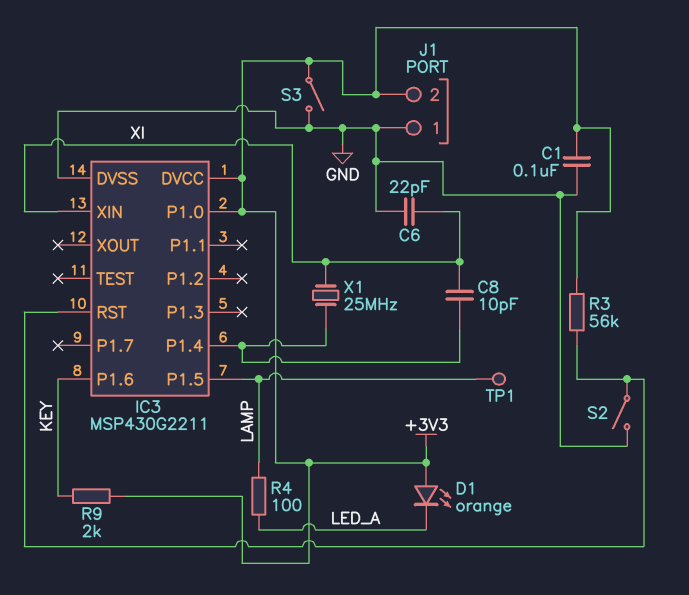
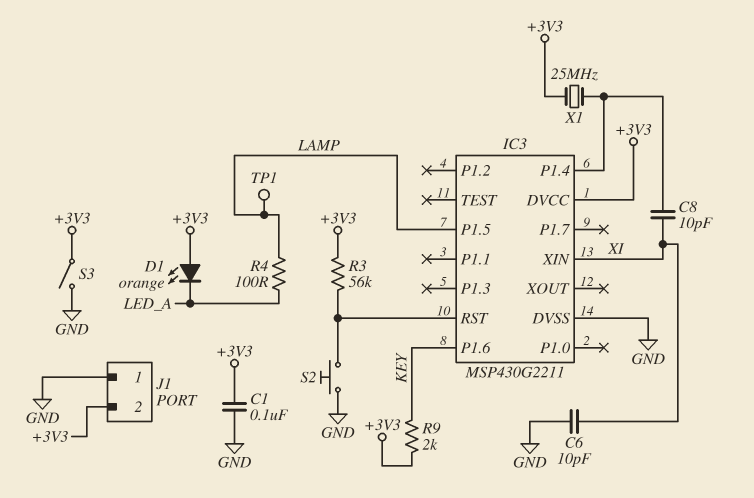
C6: 22pF (GND, XI) -> 10pF (GND, XI)
IC3 pin P1.0: +3V3 -> none
S2: switch (GND, IC3/RST) -> button (GND, IC3/RST)
X1: 25MHz (IC3/P1.4, XI) -> 25MHz (+3V3, IC3/P1.4)

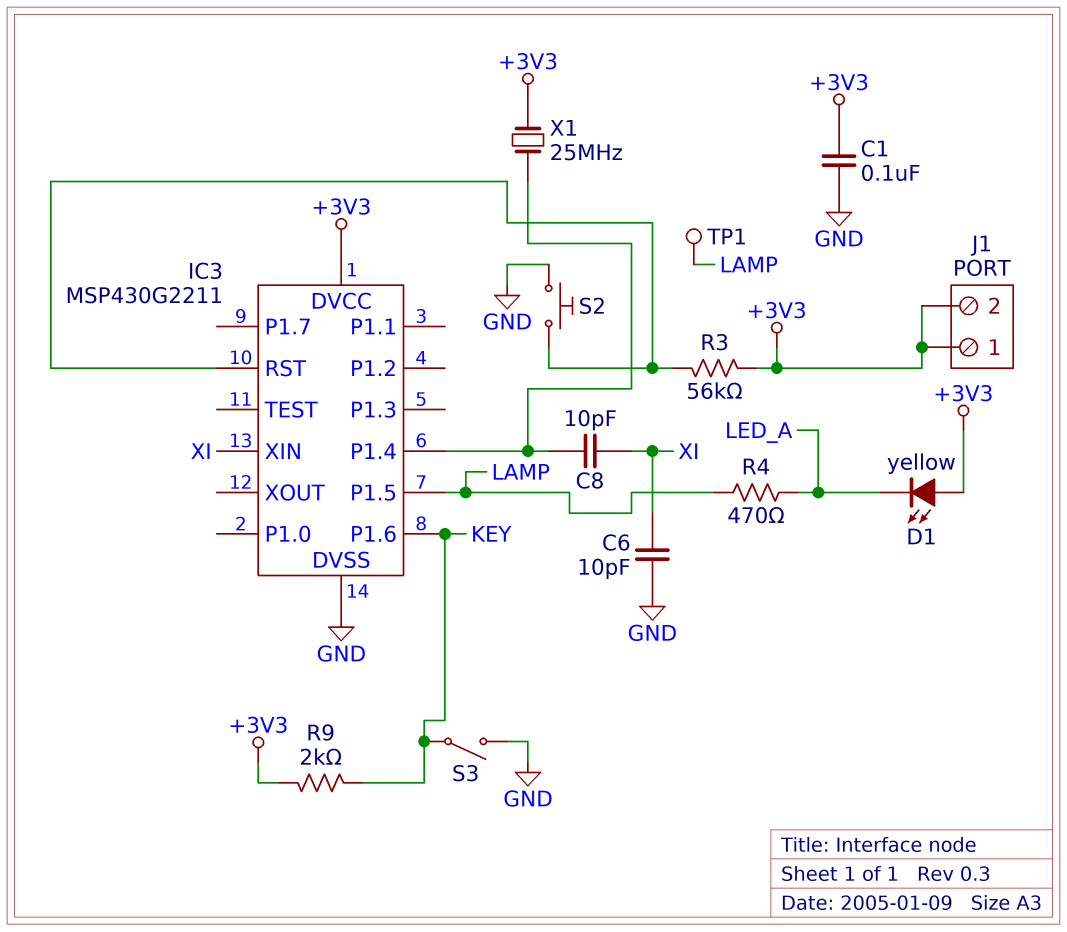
D1: LED orange (A +3V3, K LED_A) -> LED yellow (A +3V3, K LED_A)
J1 pin 1: GND -> +3V3
R4: 100 (LAMP, LED_A) -> 470 (LAMP, LED_A)
S3: switch (+3V3, GND) -> switch (GND, KEY)

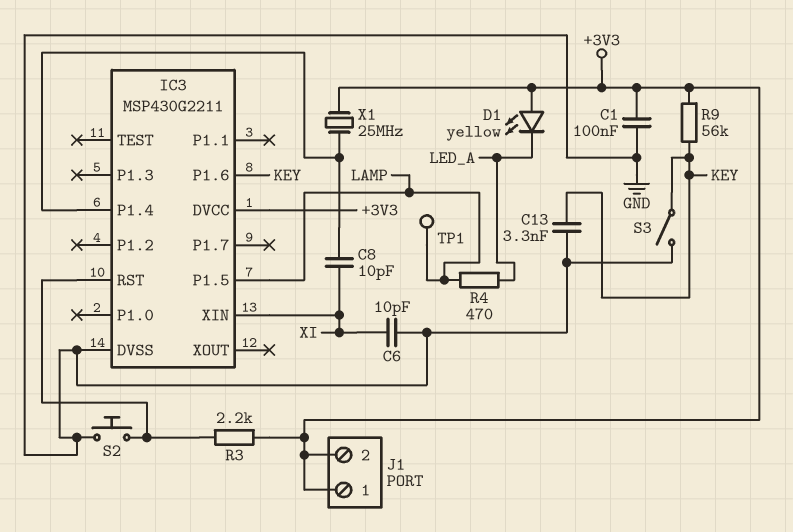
C13: none -> 3.3nF (GND, KEY)
R3: 56k (+3V3, IC3/RST) -> 2.2k (+3V3, IC3/RST)
R9: 2k (+3V3, KEY) -> 56k (+3V3, KEY)

